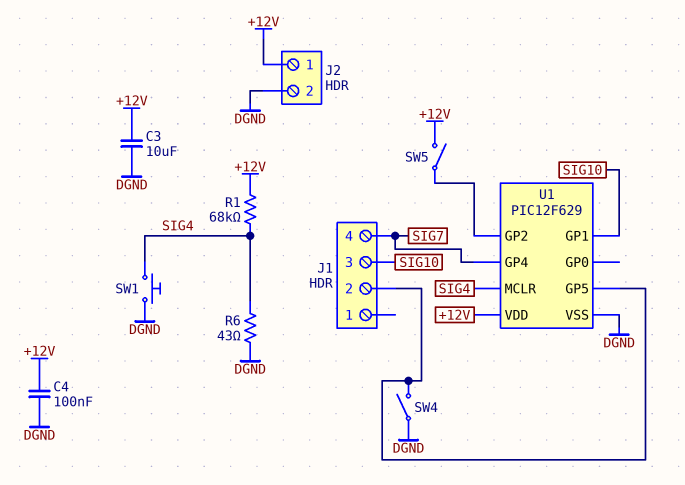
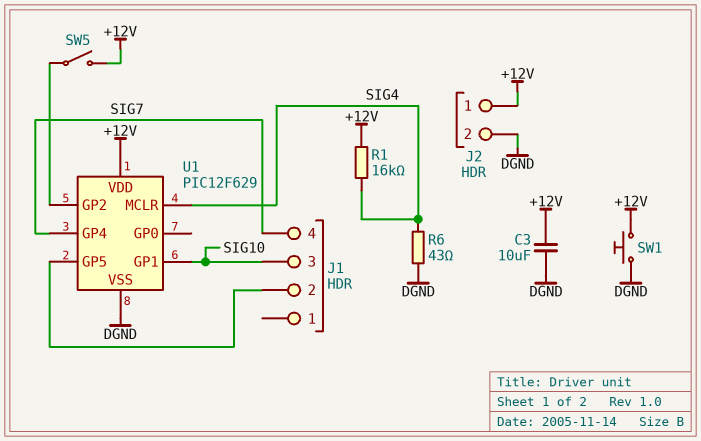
C4: 100nF (+12V, DGND) -> none
R1: 68k (+12V, SIG4) -> 16k (+12V, SIG4)
SW1: button (DGND, SIG4) -> button (+12V, DGND)
SW4: switch (DGND, J1/2) -> none

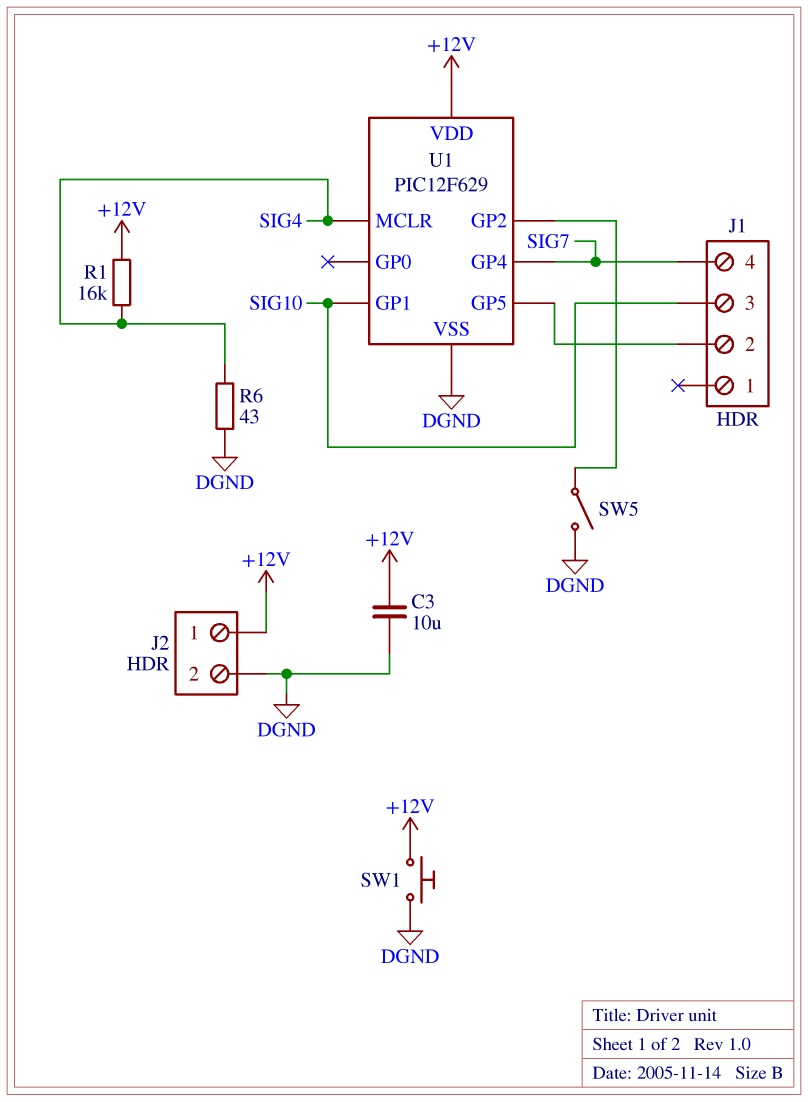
SW5: switch (+12V, U1/GP2) -> switch (DGND, U1/GP2)

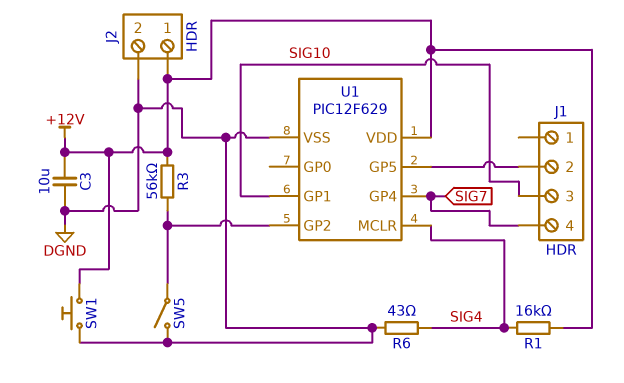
R3: none -> 56k (+12V, U1/GP2)

